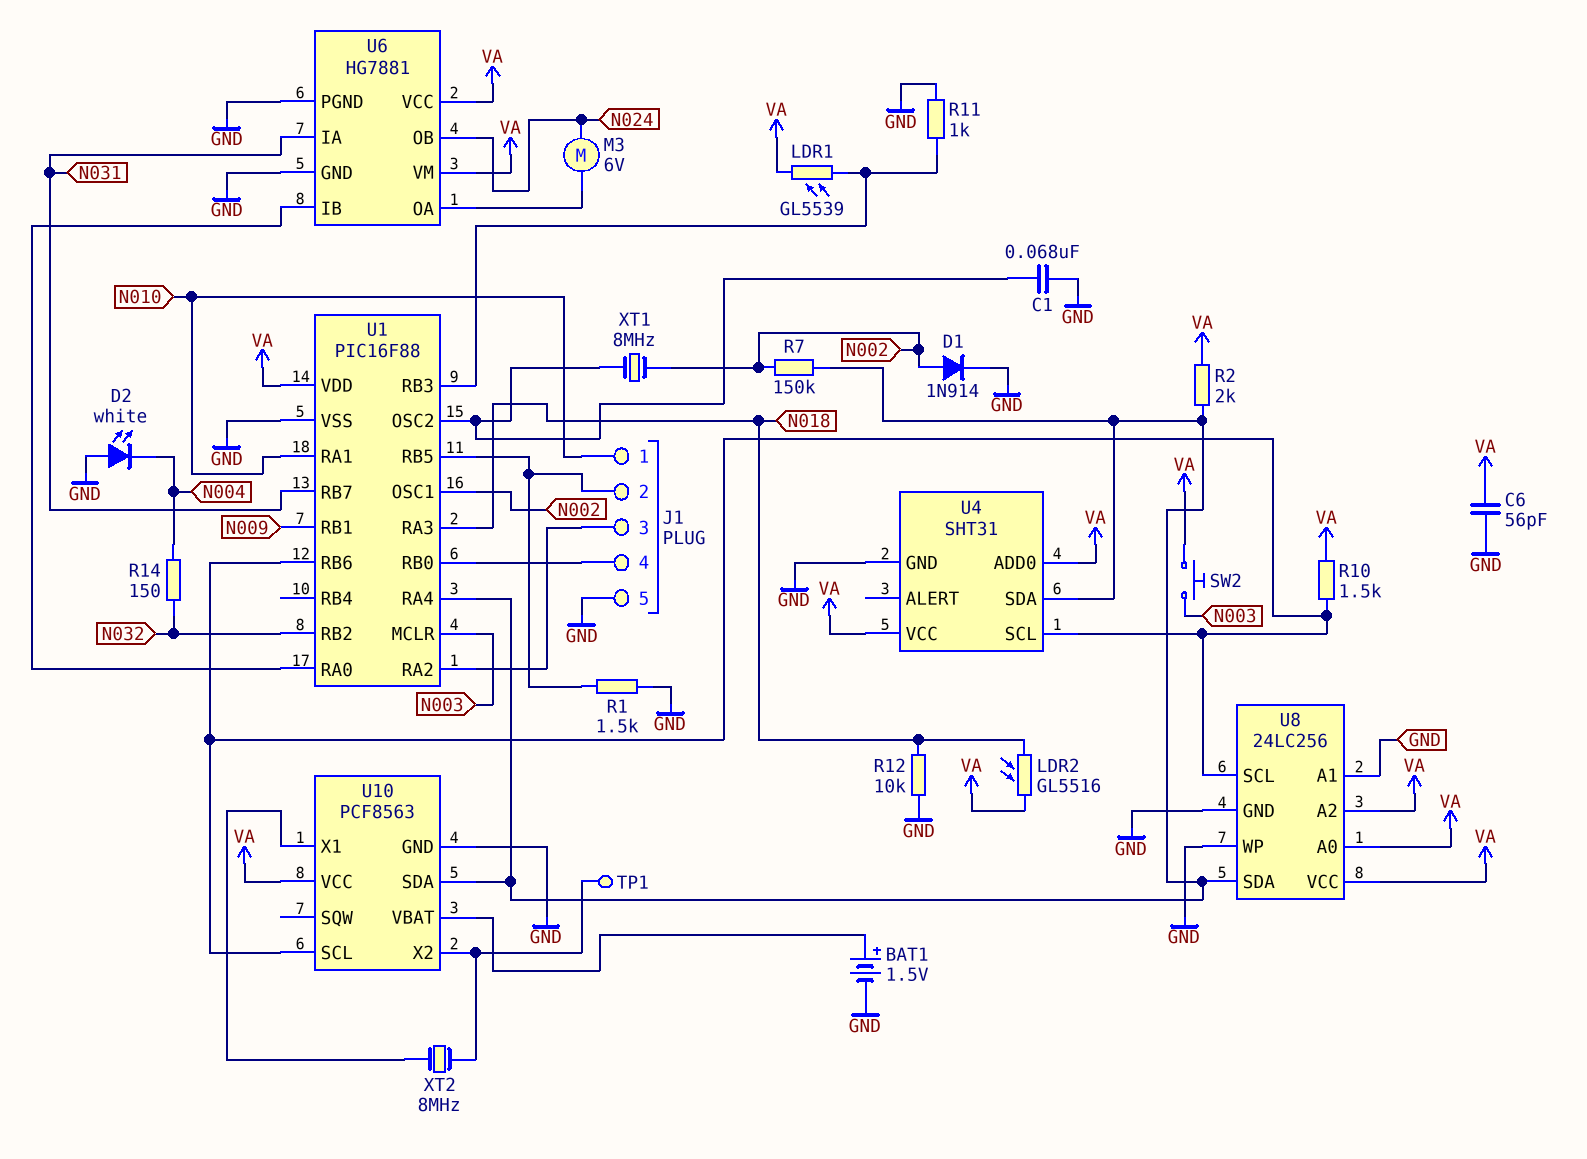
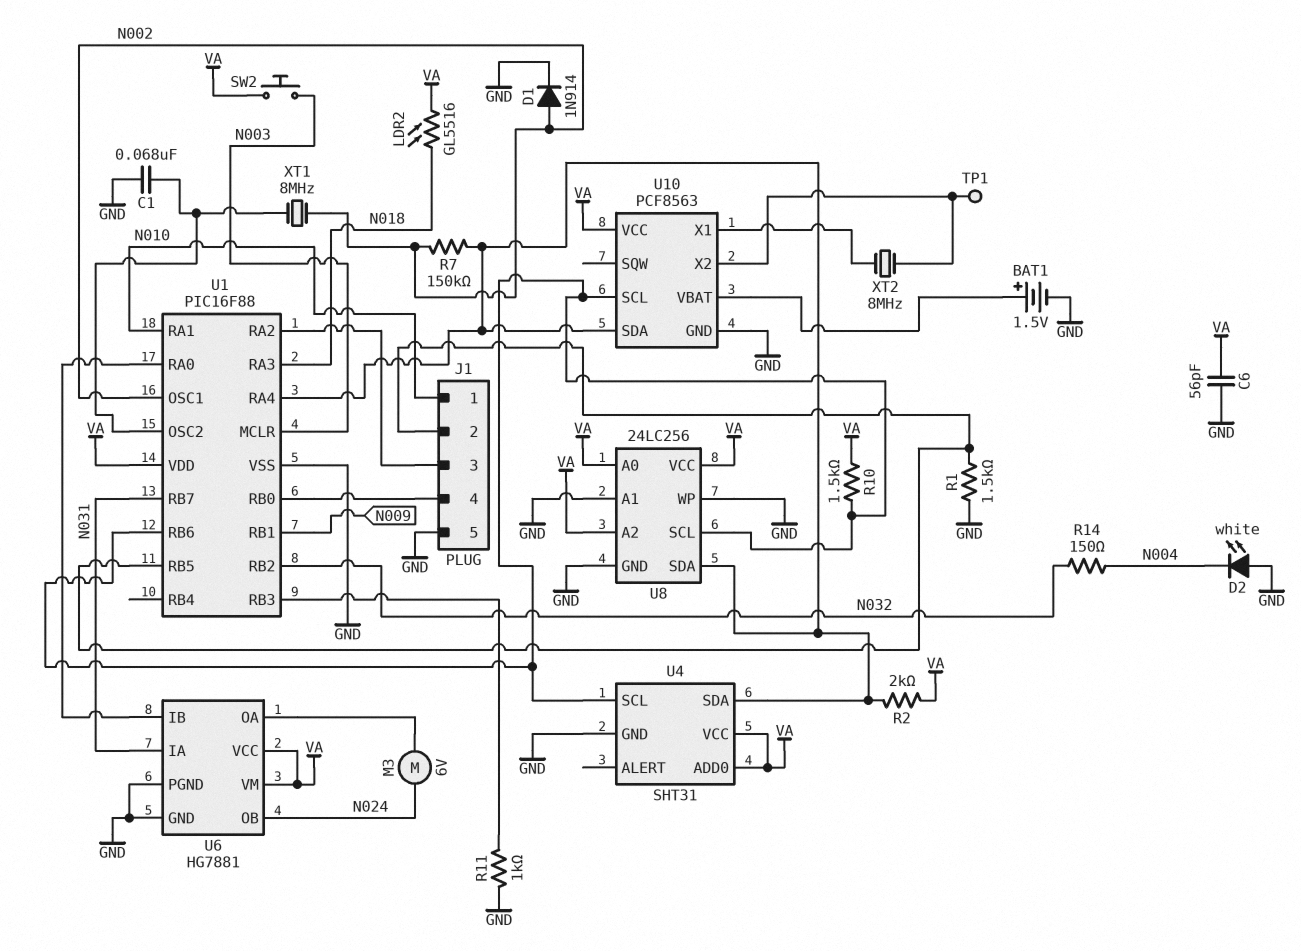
LDR1: GL5539 (U1/RB3, VA) -> none
R12: 10k (GND, N018) -> none

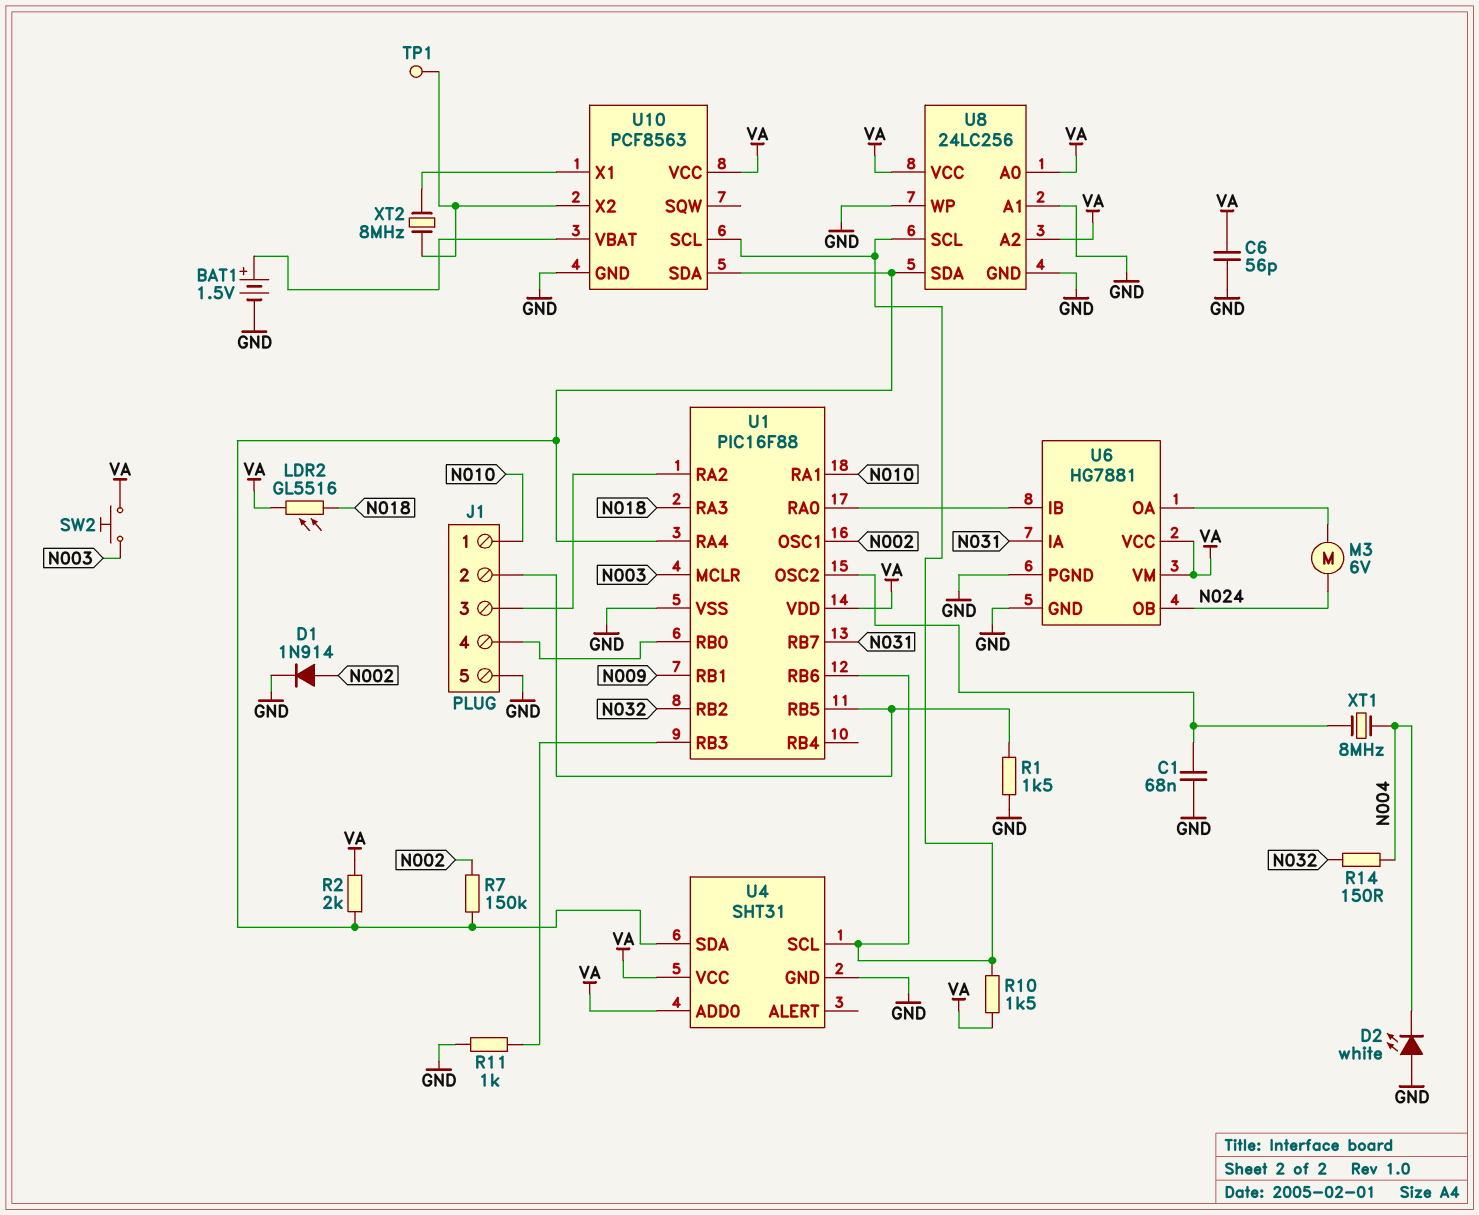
XT1: 8MHz (N002, U1/OSC2) -> 8MHz (N004, U1/OSC2)

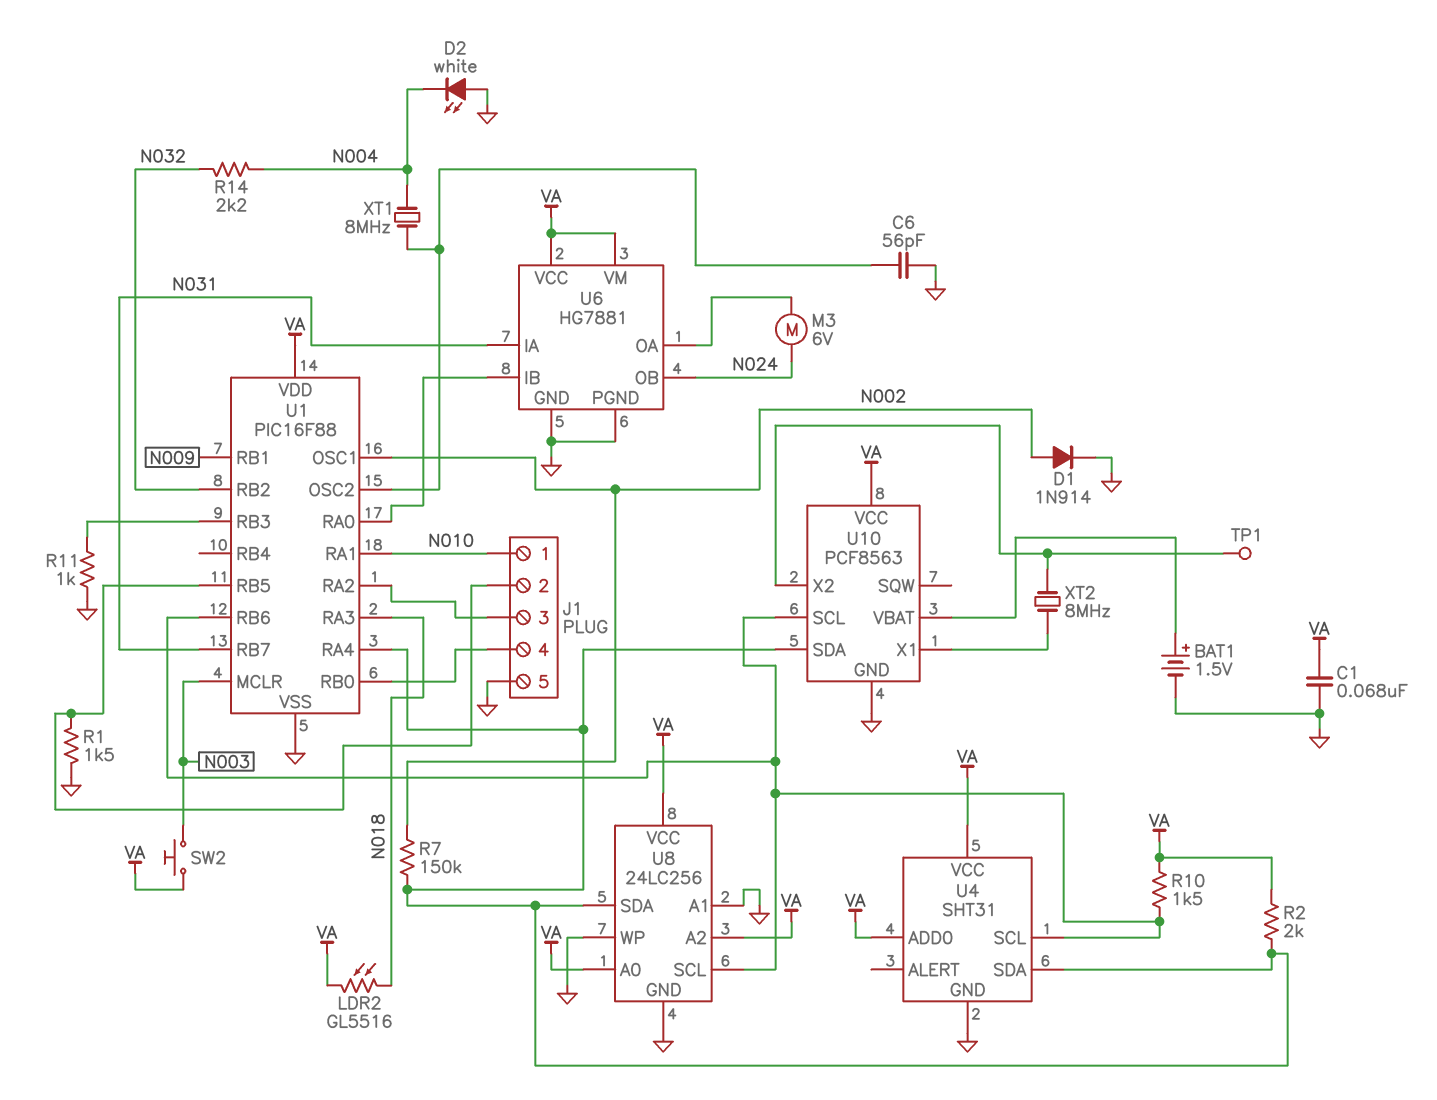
C1: 68nF (GND, U1/OSC2) -> 68nF (GND, VA)
C6: 56pF (GND, VA) -> 56pF (GND, U1/OSC2)
R14: 150 (N004, N032) -> 2.2k (N004, N032)

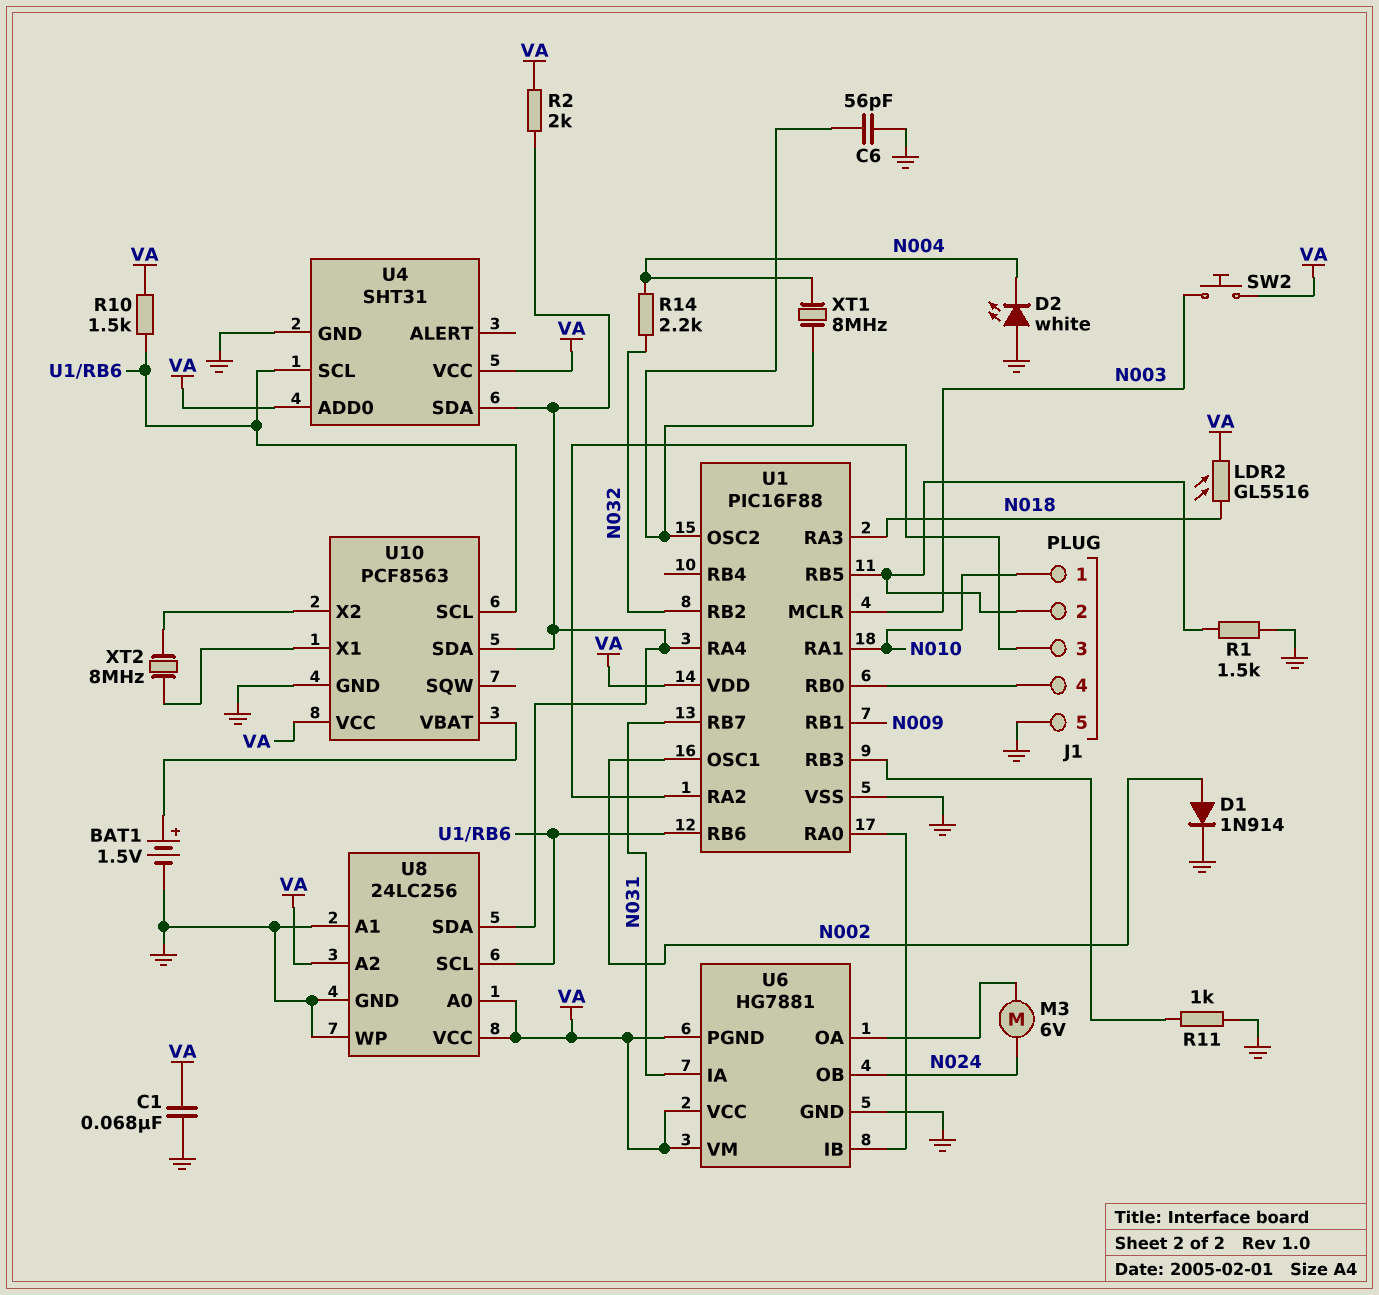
R7: 150k (N002, U1/RA4) -> none
TP1: test point (U10/X2) -> none
U6 pin PGND: GND -> VA

